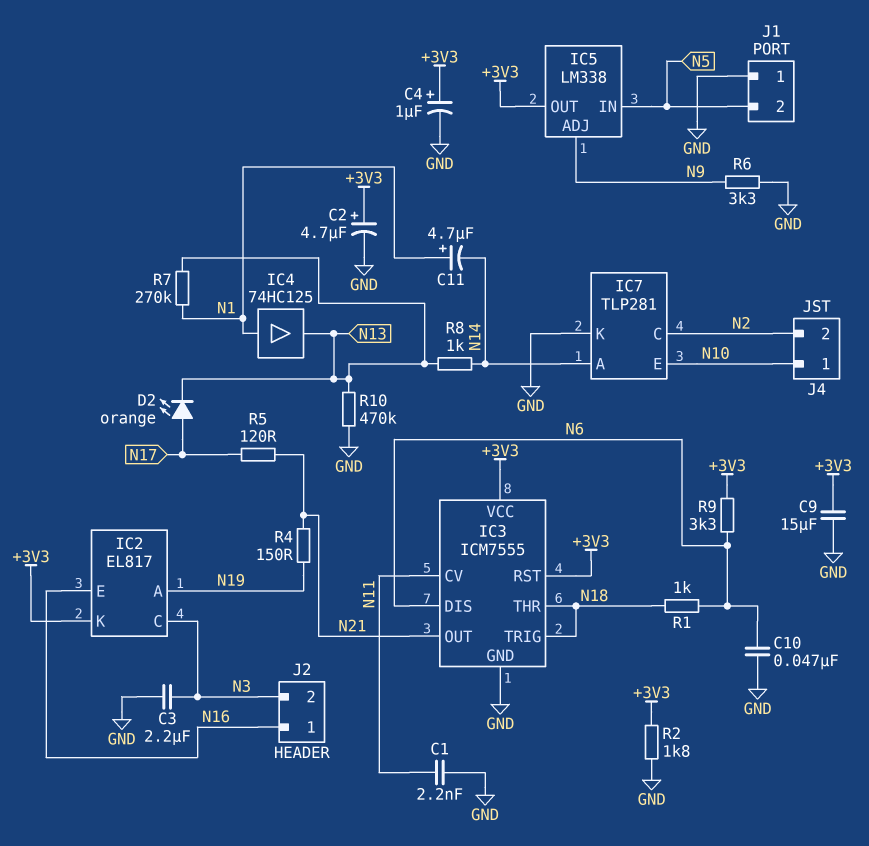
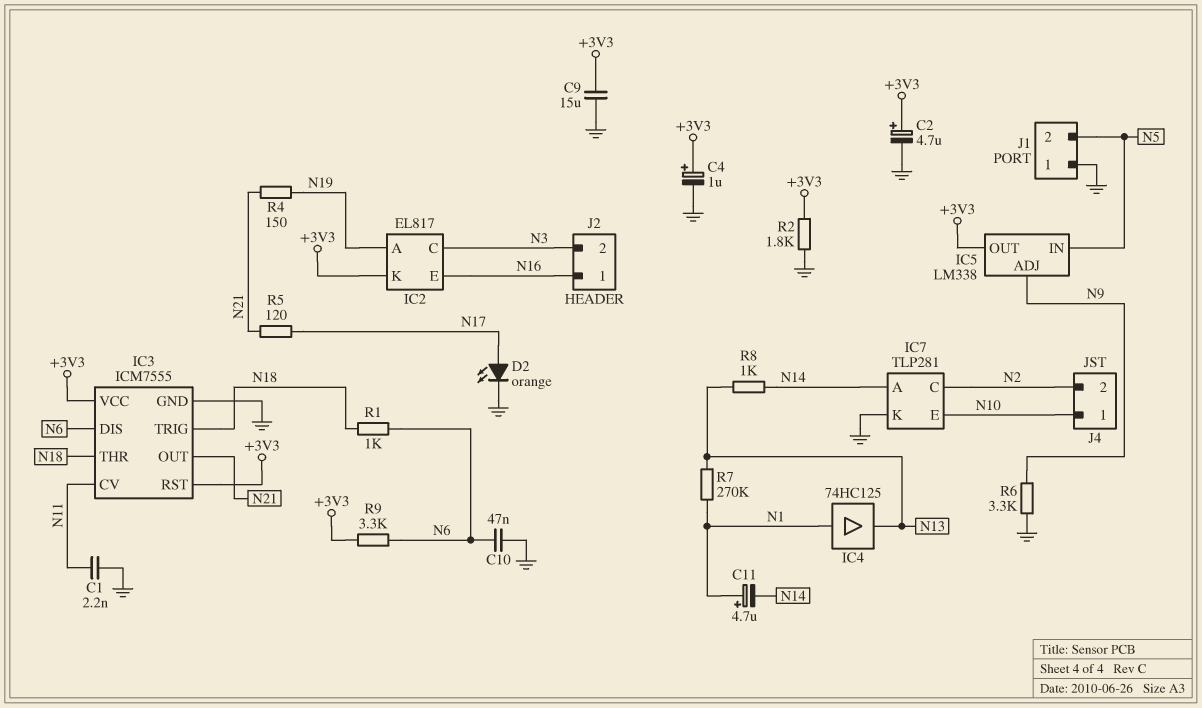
C3: 2.2uF (GND, N3) -> none
D2: LED orange (A N17, K N13) -> LED orange (A N17, K GND)
R10: 470k (GND, N13) -> none

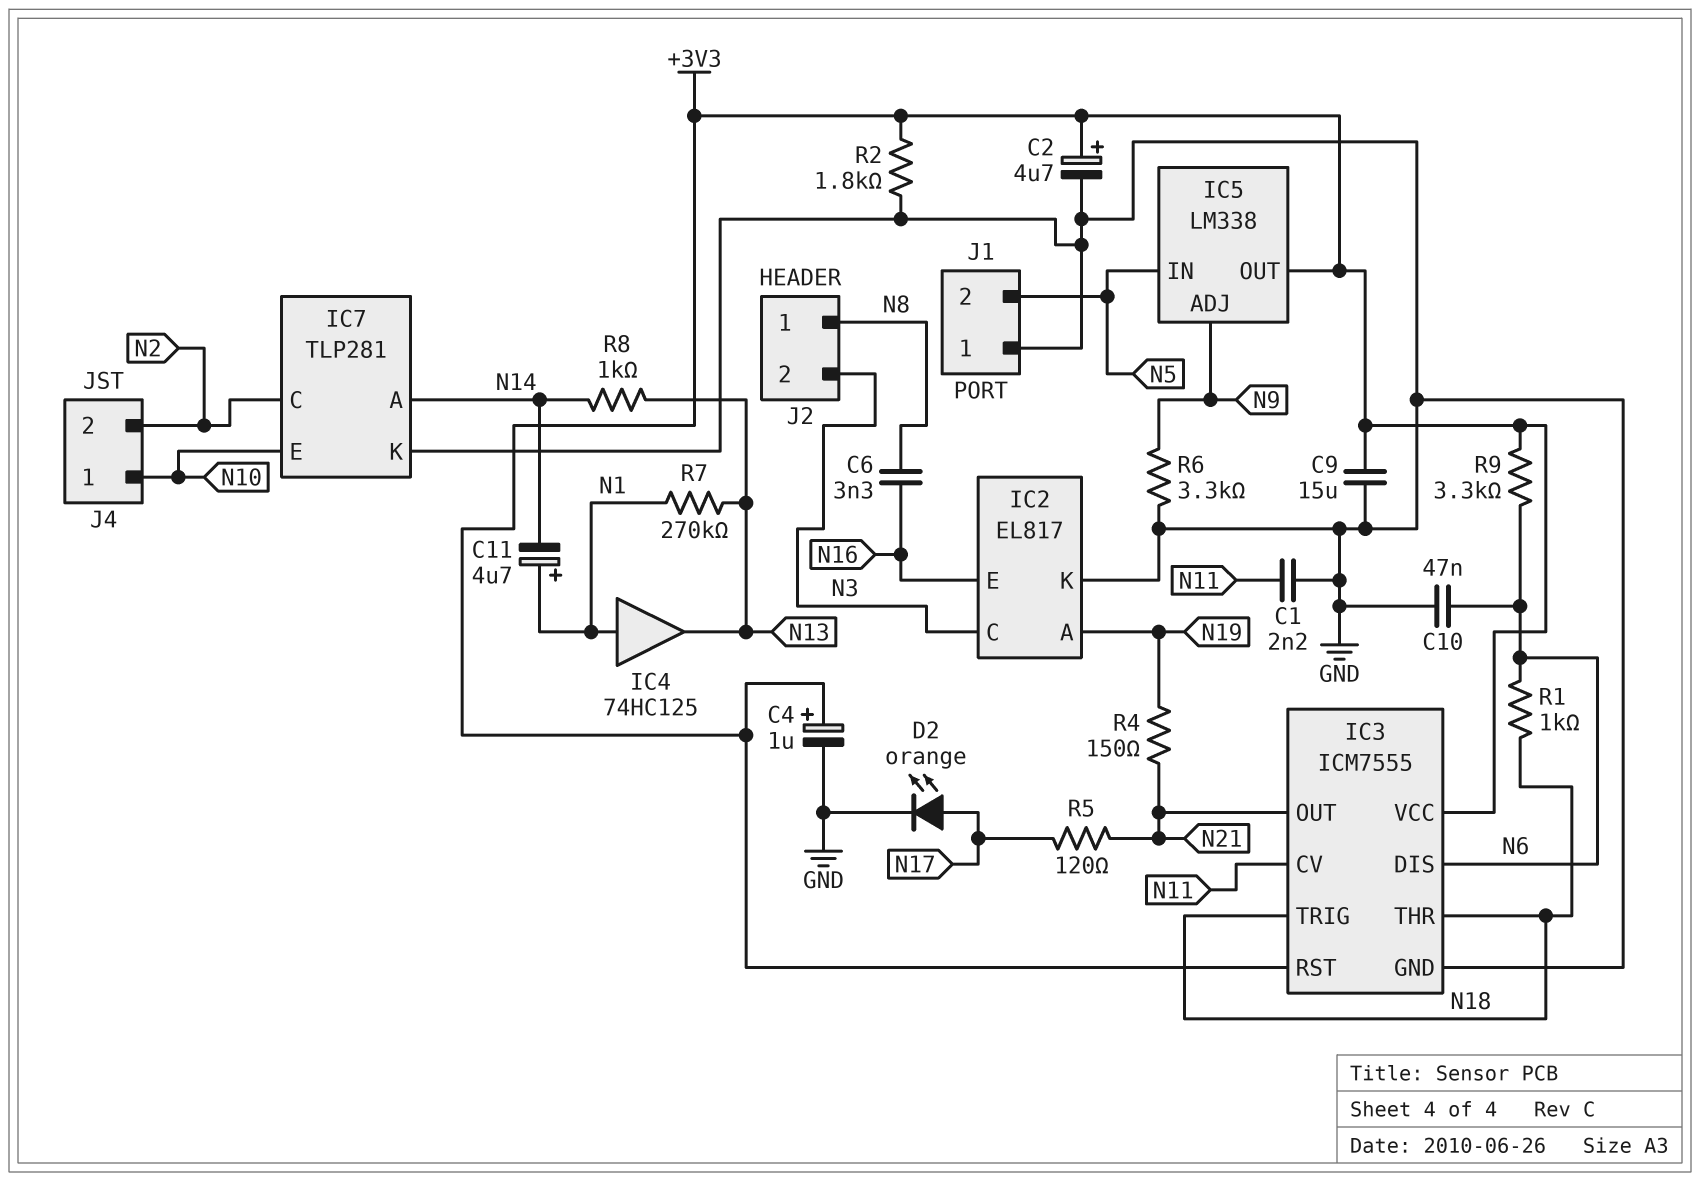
C6: none -> 3.3nF (N8, N16)
IC2 pin K: +3V3 -> GND
J2 pin 1: N16 -> N8

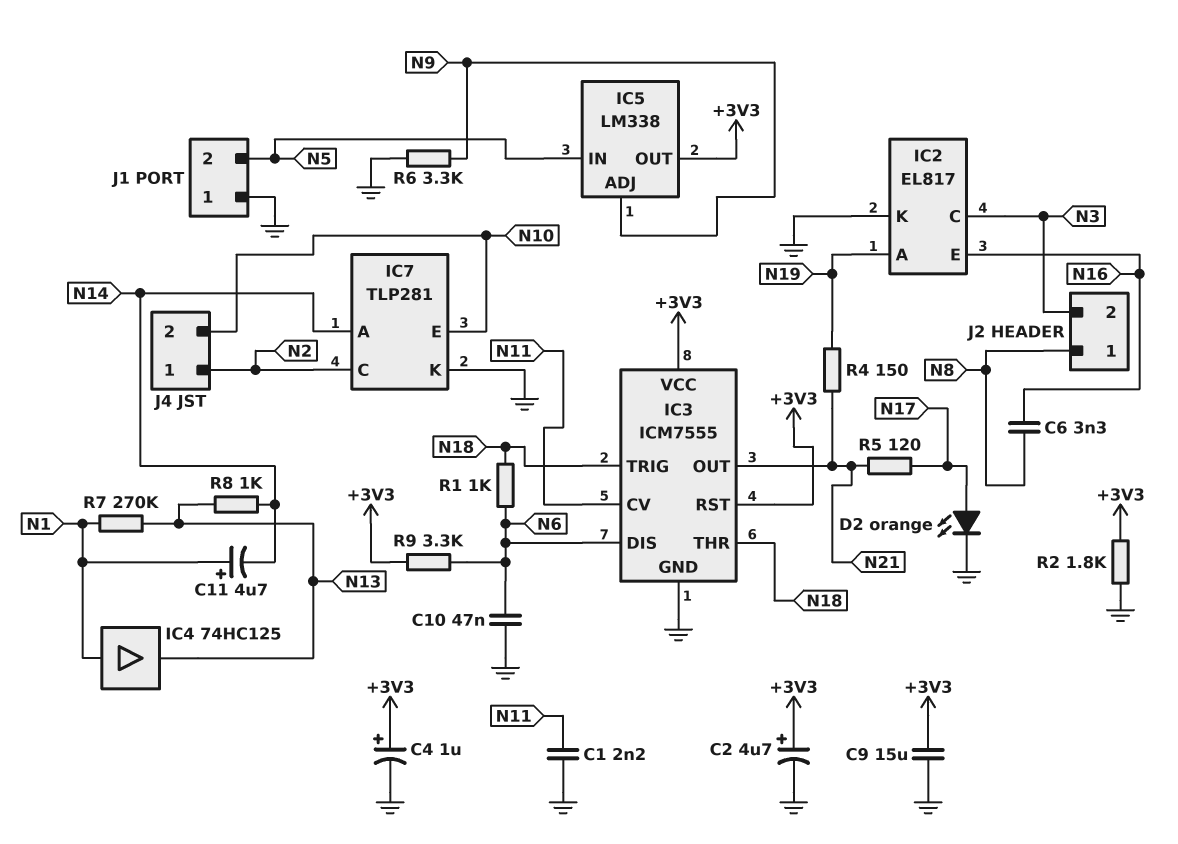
J4 pin 1: N10 -> N2
J4 pin 2: N2 -> N10

